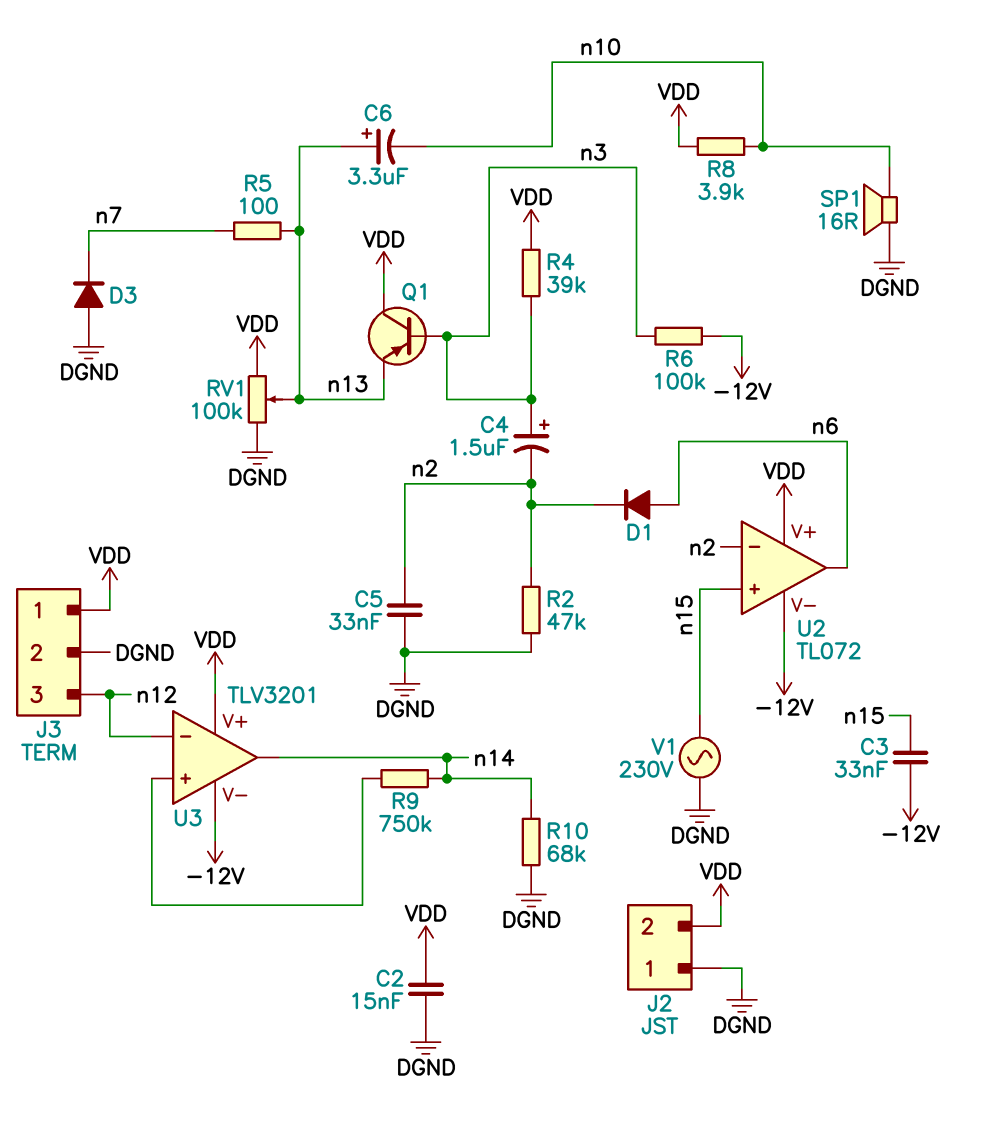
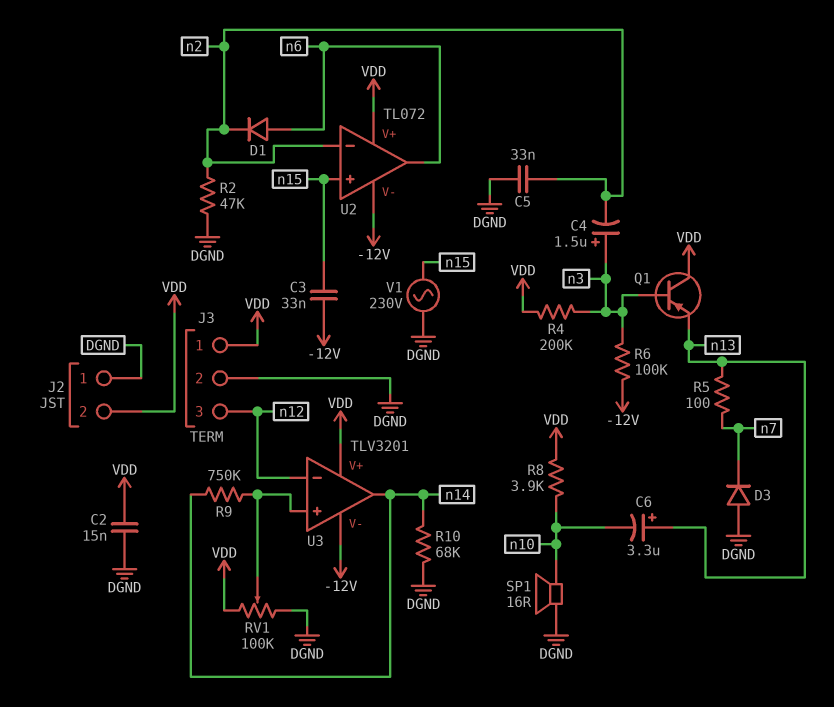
R4: 39k (VDD, n3) -> 200k (VDD, n3)
RV1: 100k (DGND, VDD, wiper n13) -> 100k (DGND, VDD, wiper U3/in+)

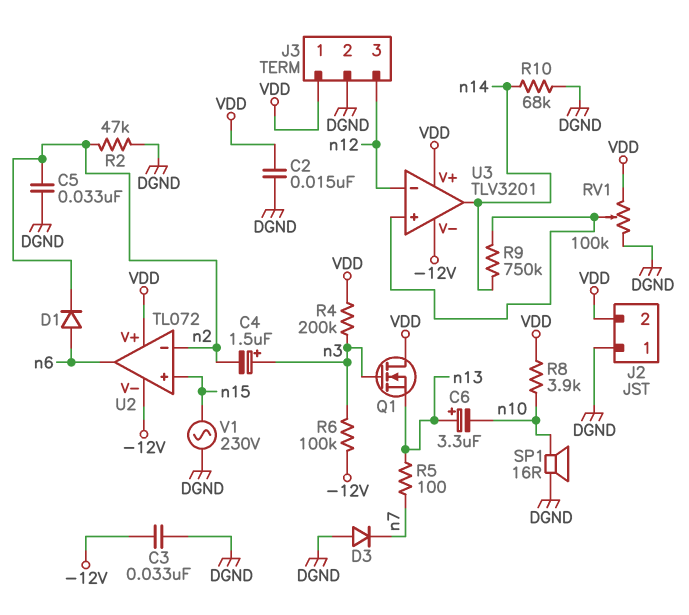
C3: 33nF (-12V, n15) -> 33nF (-12V, DGND)
Q1: PNP (B n3, C VDD, E n13) -> NMOS (G n3, D VDD, S n13)

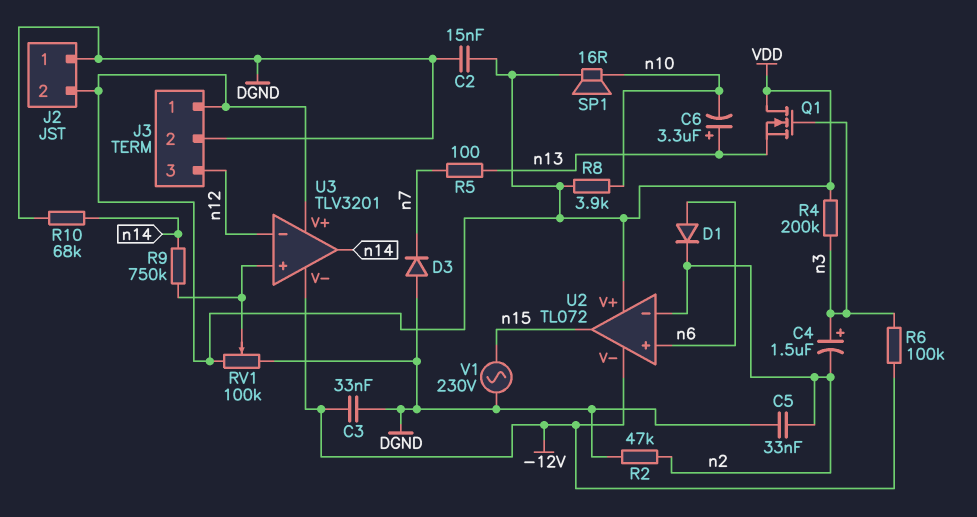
SP1: speaker 16R (DGND, n10) -> speaker 16R (VDD, n10)
U2 pin in+: n15 -> n6
U2 pin out: n6 -> n15

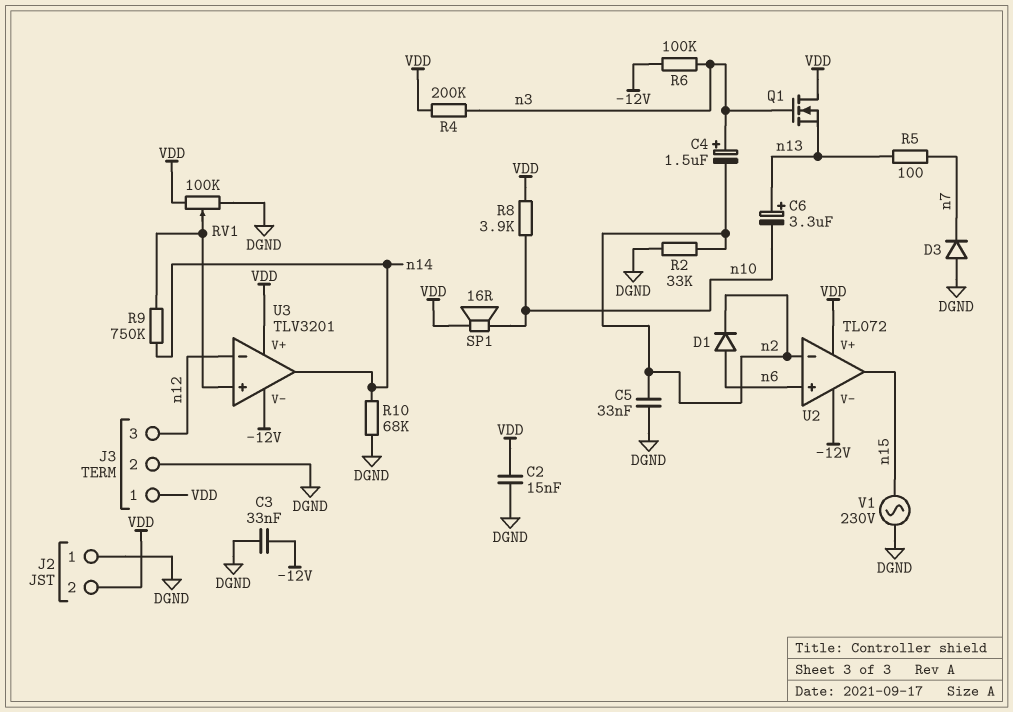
R2: 47k (DGND, n2) -> 33k (DGND, n2)

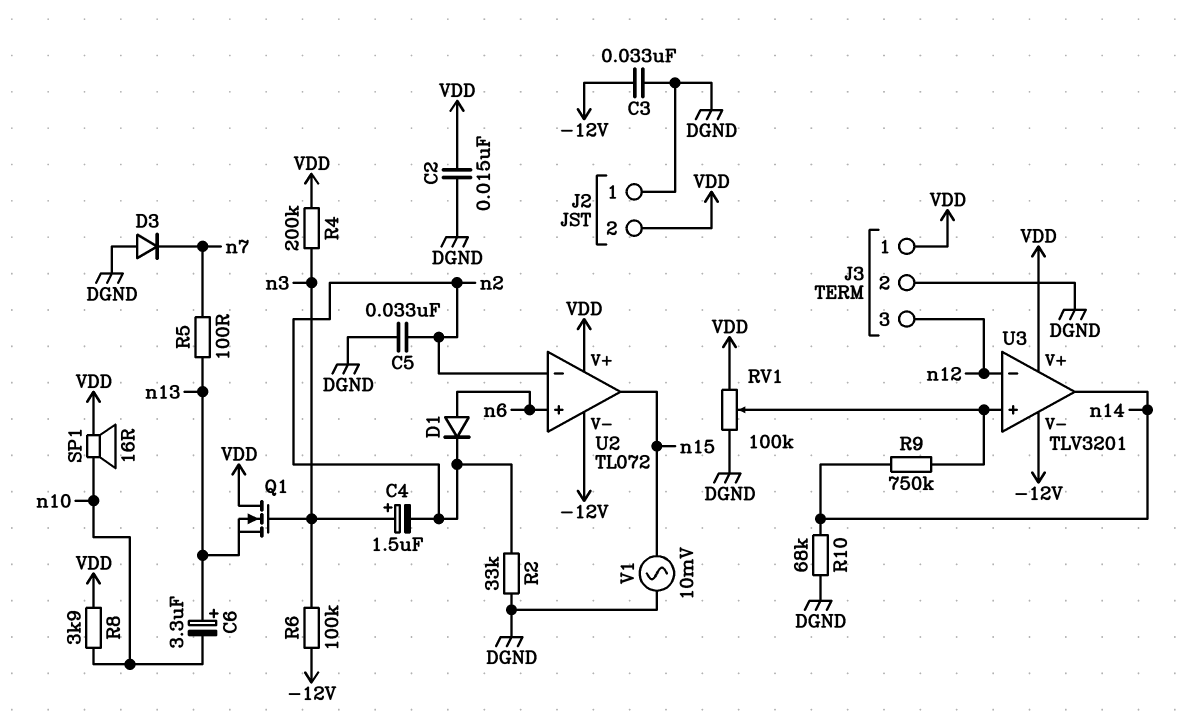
V1: AC 230V (DGND, n15) -> AC 10mV (DGND, n15)

